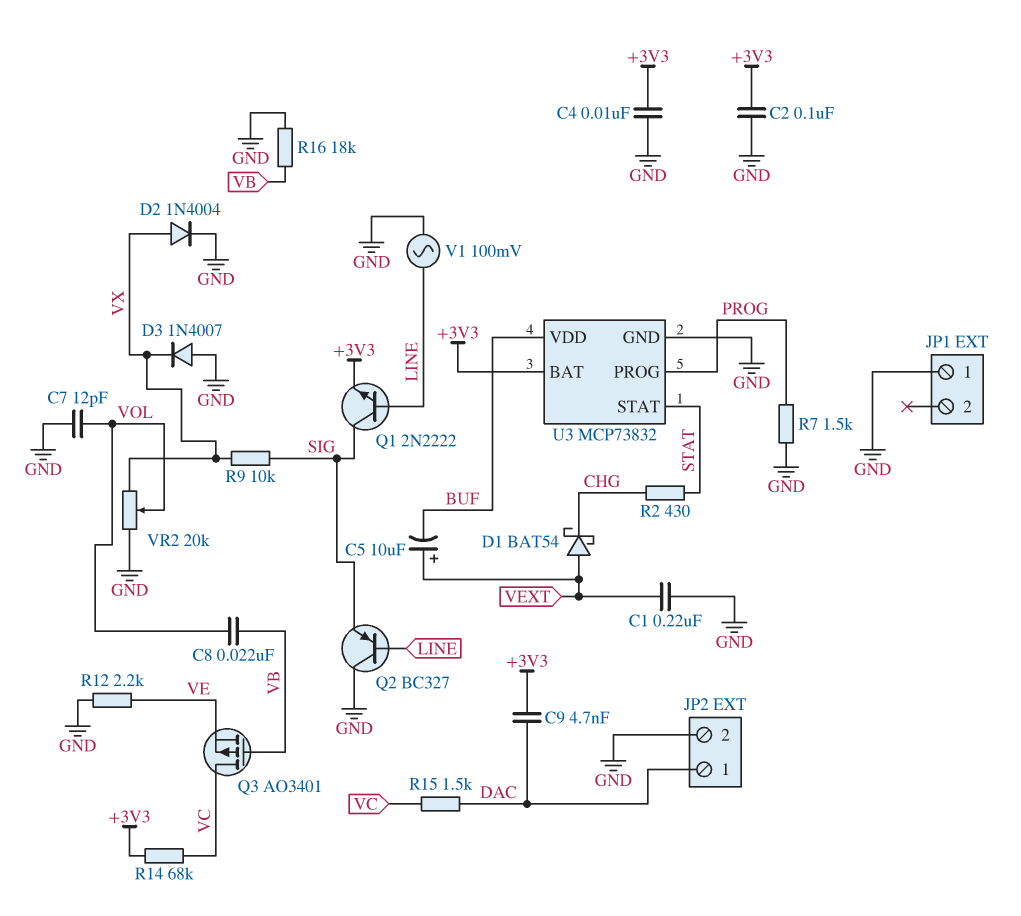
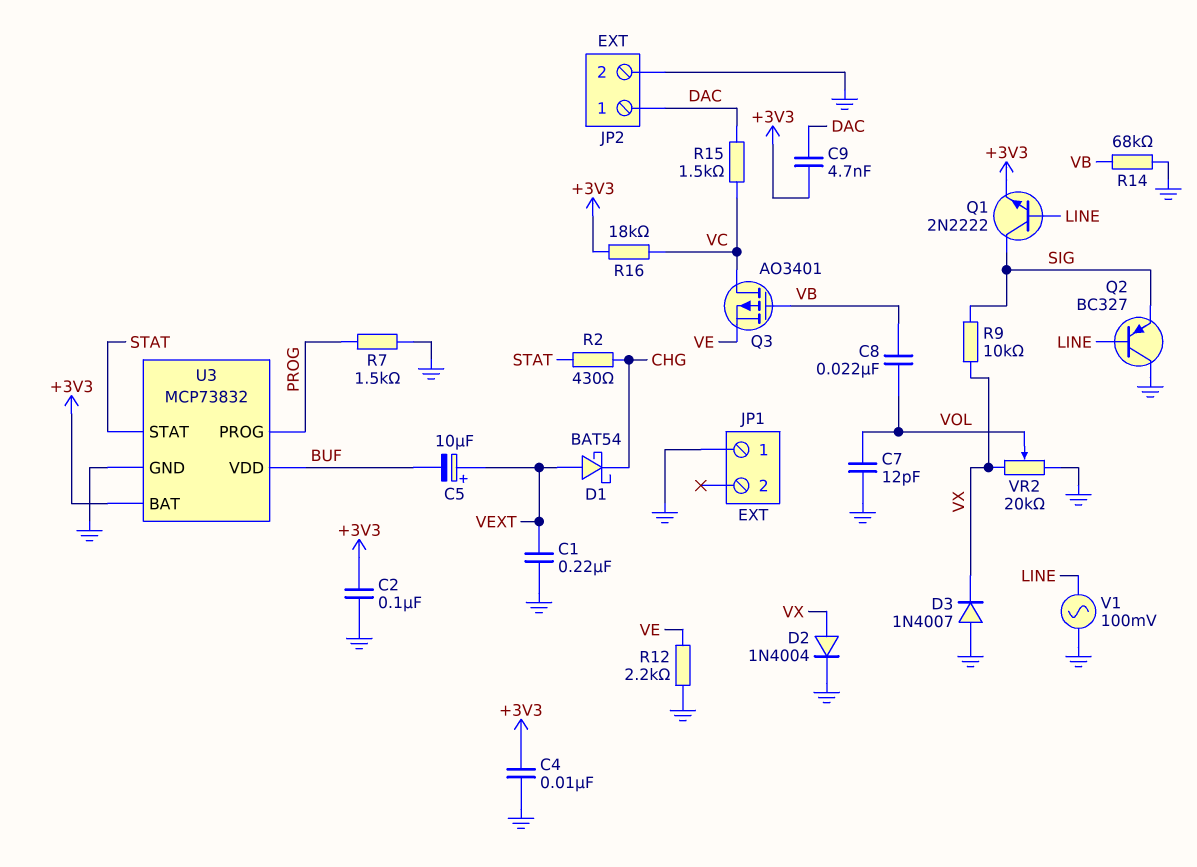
R14: 68k (+3V3, VC) -> 68k (GND, VB)
R16: 18k (GND, VB) -> 18k (+3V3, VC)

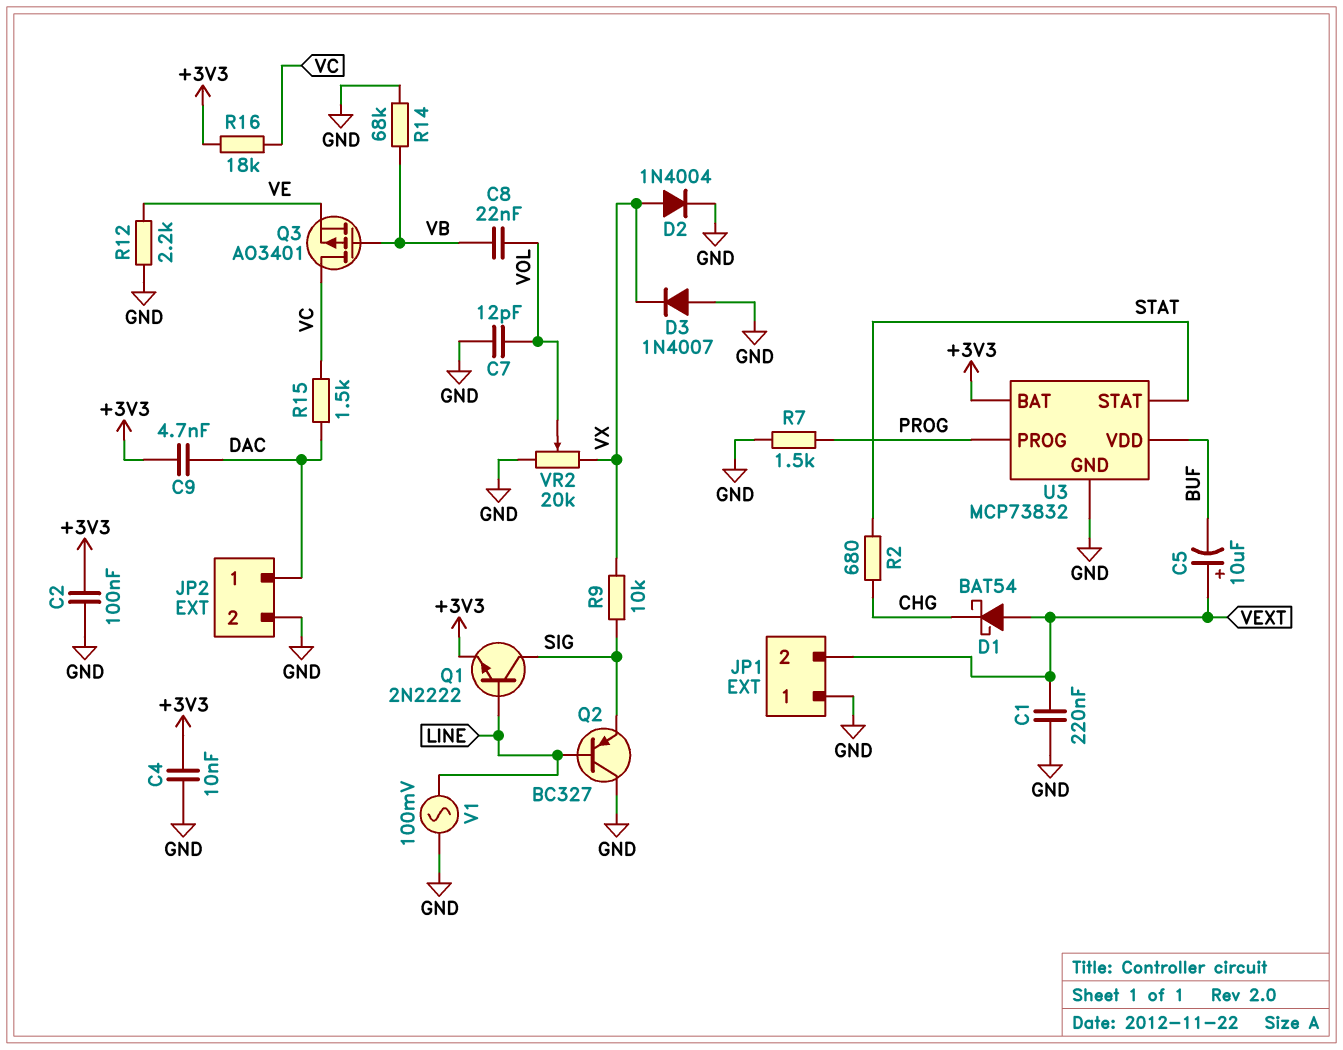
JP1 pin 2: none -> VEXT
R2: 430 (CHG, STAT) -> 680 (CHG, STAT)

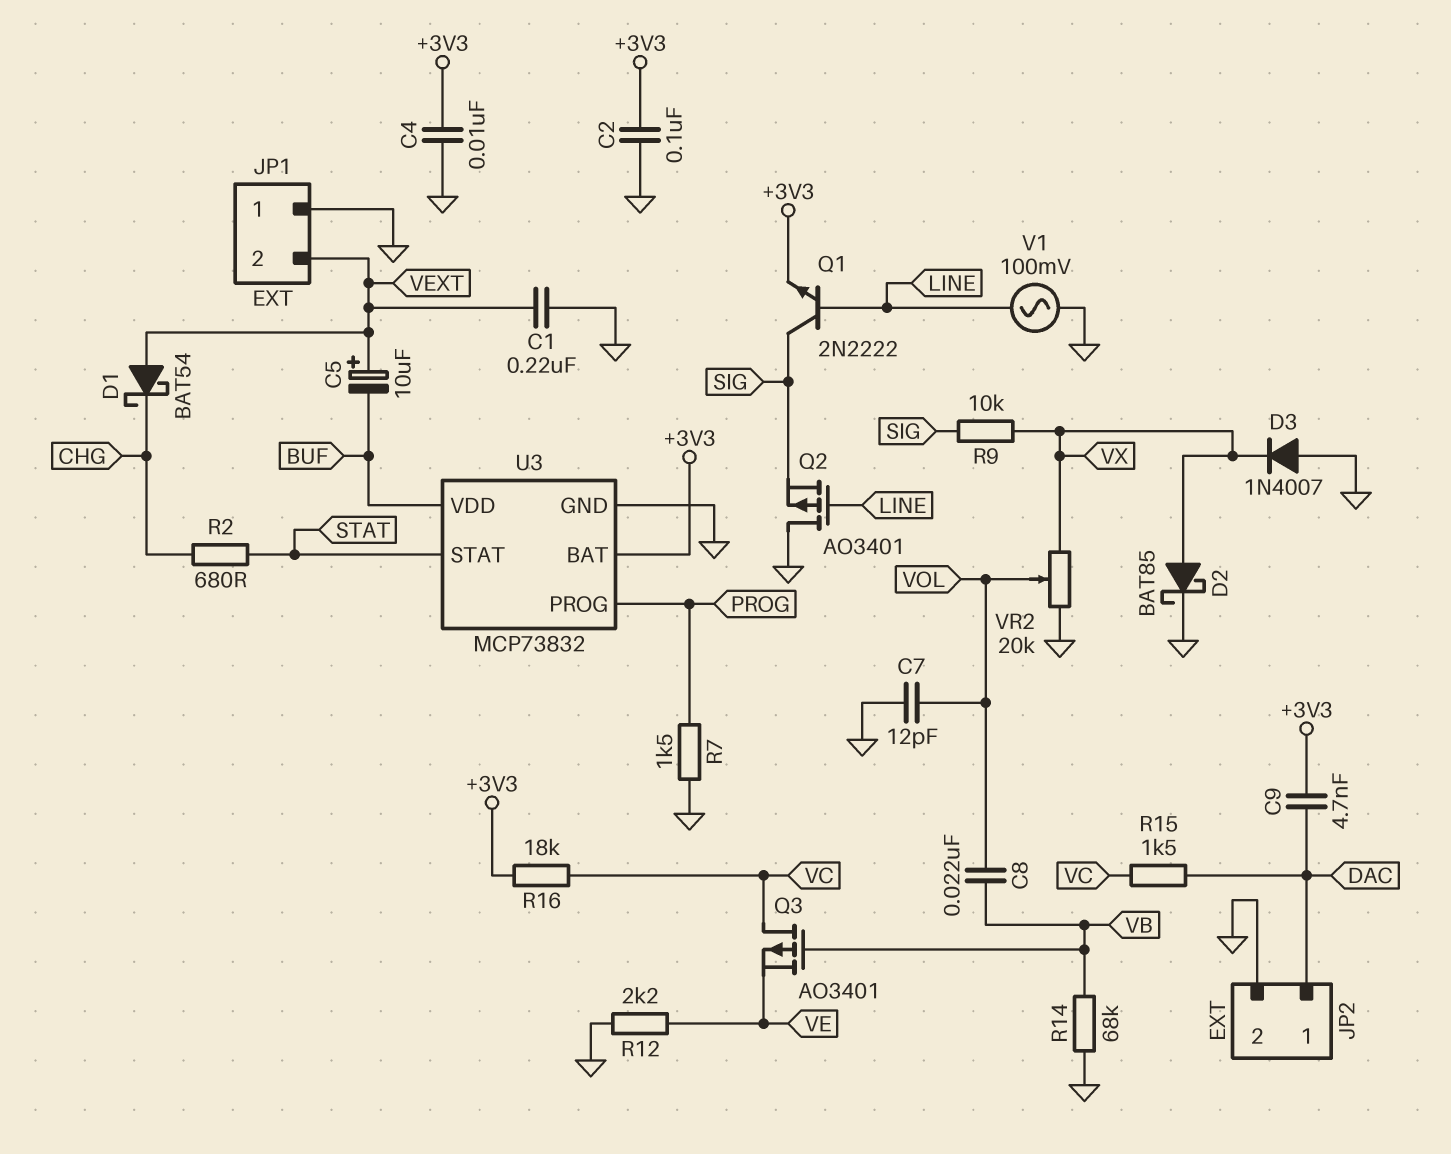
D2: diode 1N4004 (A VX, K GND) -> schottky BAT85 (A VX, K GND)
Q2: PNP BC327 (B LINE, C GND, E SIG) -> PMOS AO3401 (G LINE, D GND, S SIG)

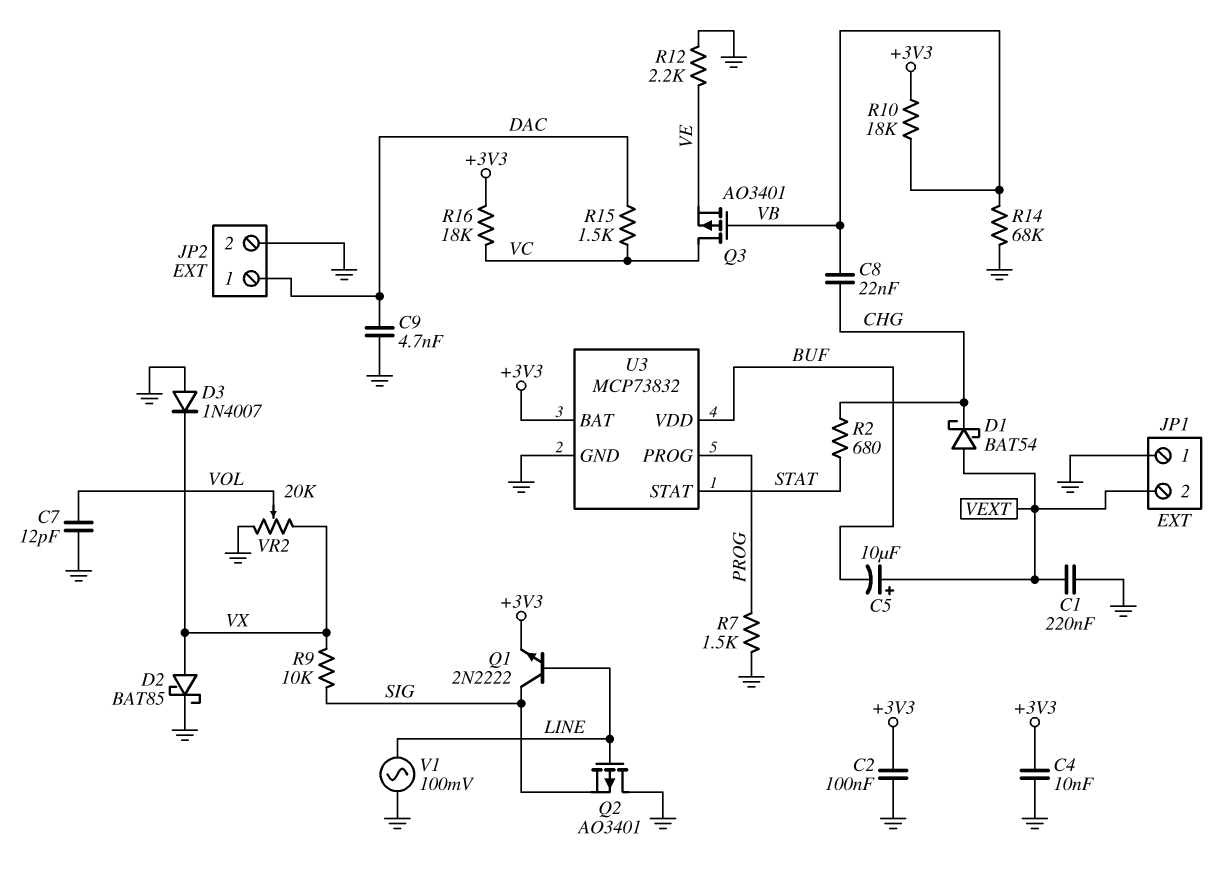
C8: 22nF (VB, VOL) -> 22nF (CHG, VB)
C9: 4.7nF (+3V3, DAC) -> 4.7nF (DAC, GND)
R10: none -> 18k (+3V3, VB)

